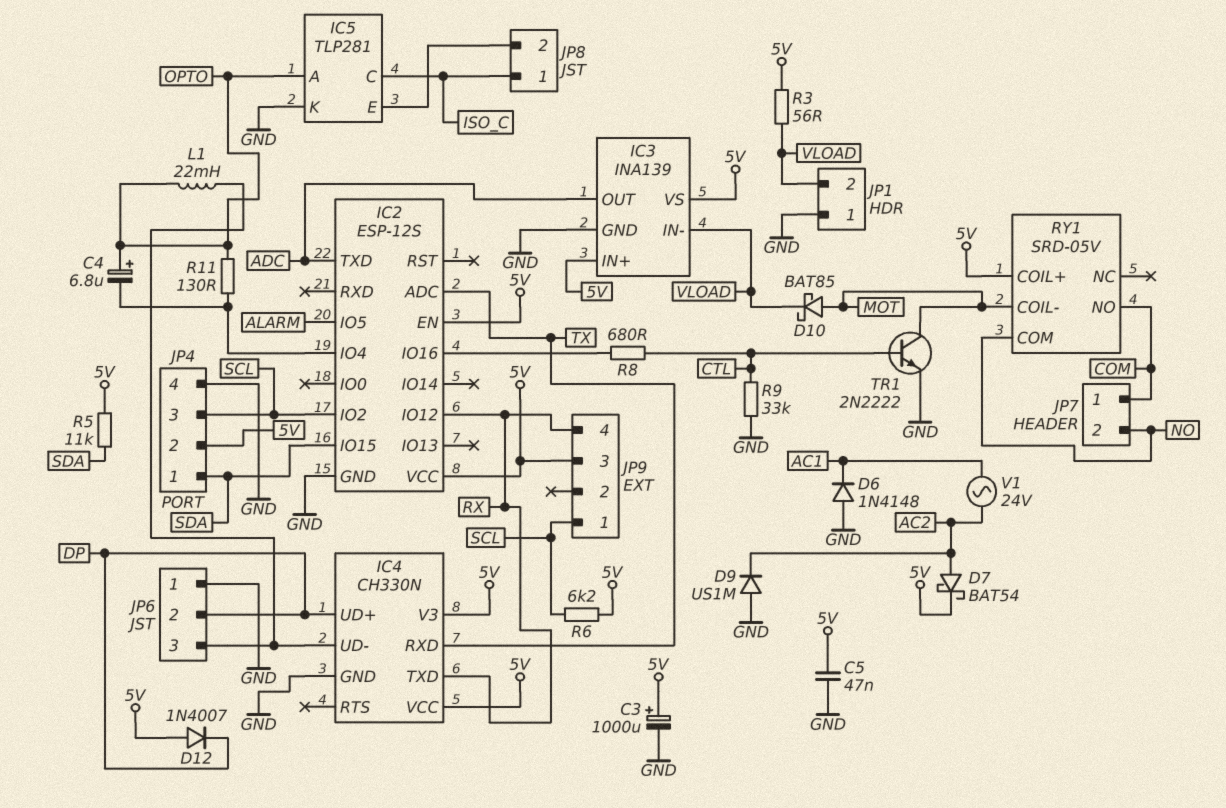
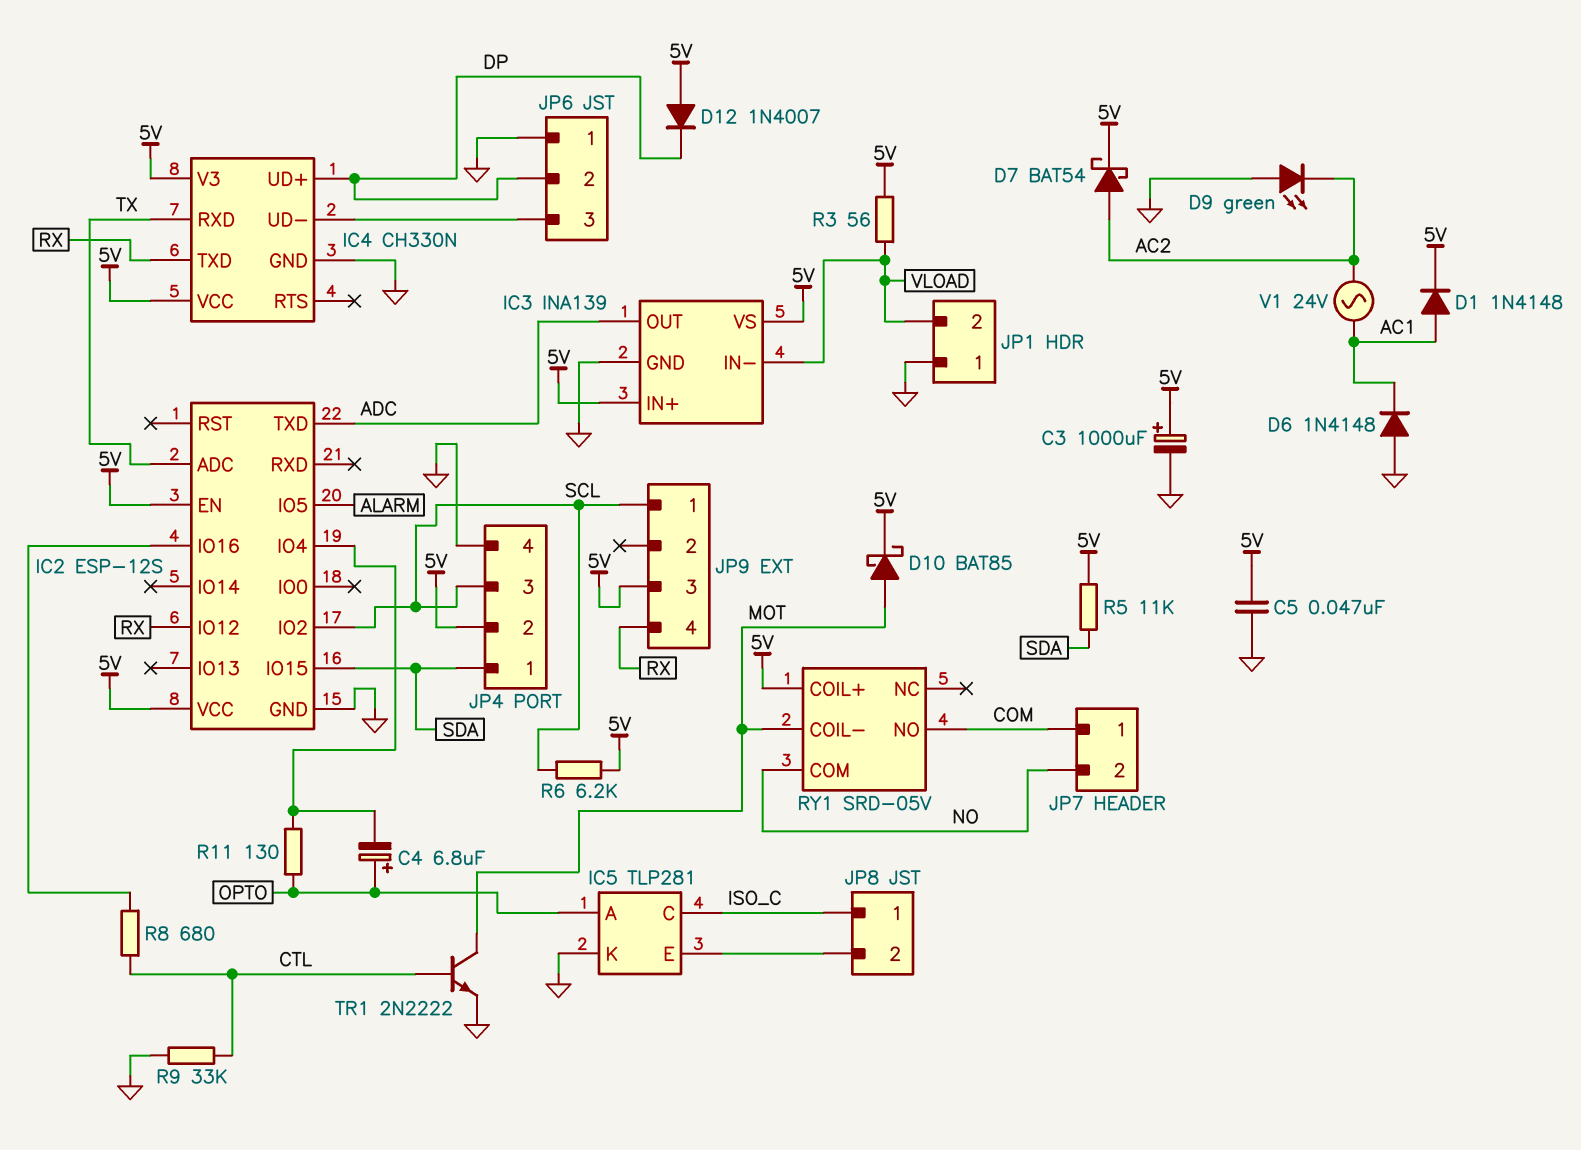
D1: none -> diode 1N4148 (A AC1, K 5V)
D9: diode US1M (A GND, K AC2) -> LED green (A GND, K AC2)
D10: schottky BAT85 (A MOT, K VLOAD) -> schottky BAT85 (A MOT, K 5V)
L1: 22mH (IC4/UD-, OPTO) -> none

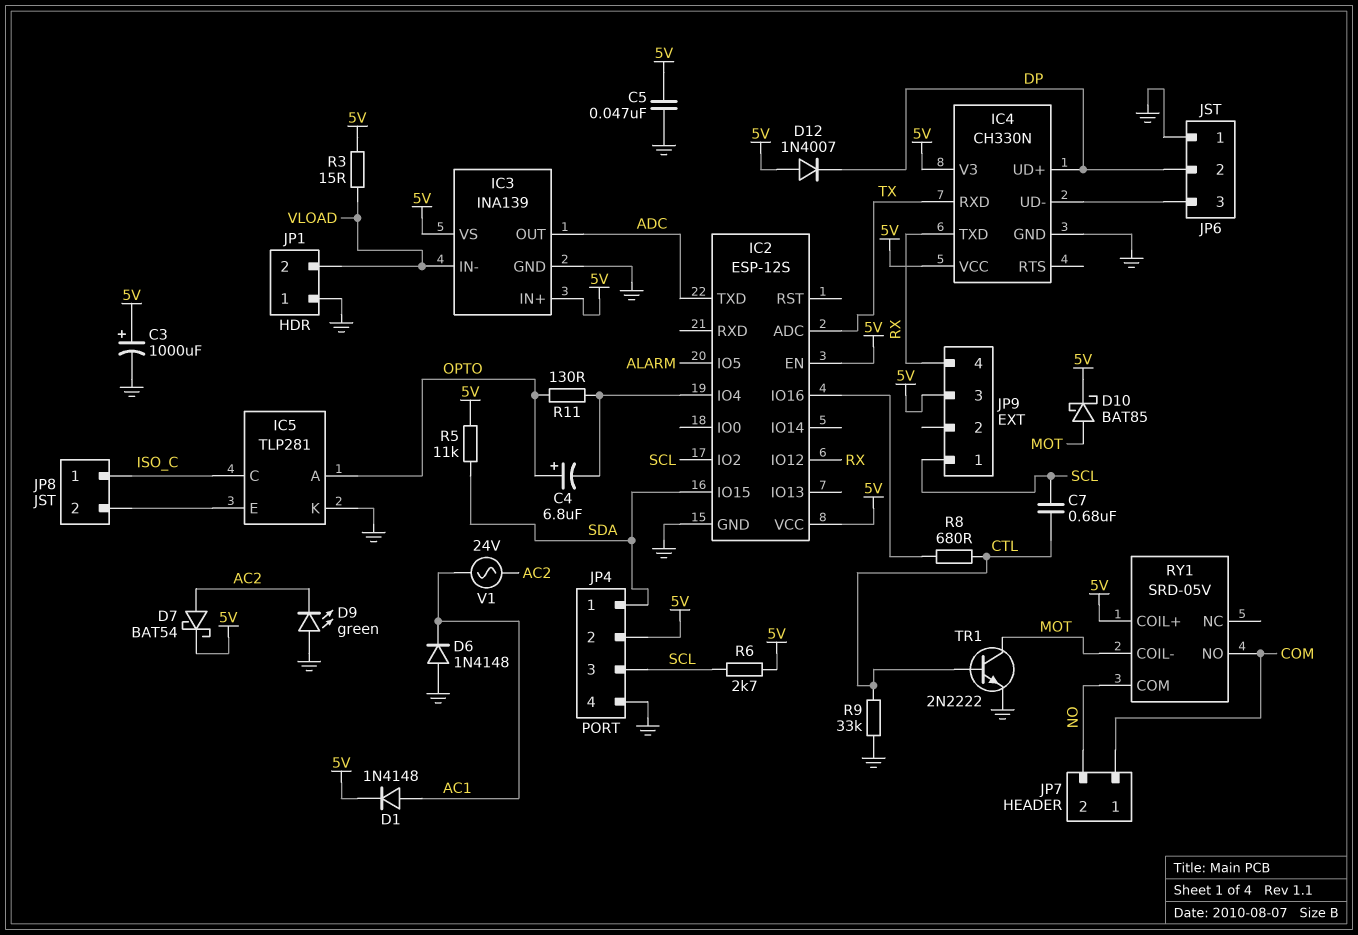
C7: none -> 680nF (CTL, SCL)
R3: 56 (5V, VLOAD) -> 15 (5V, VLOAD)
R6: 6.2k (5V, SCL) -> 2.7k (5V, SCL)

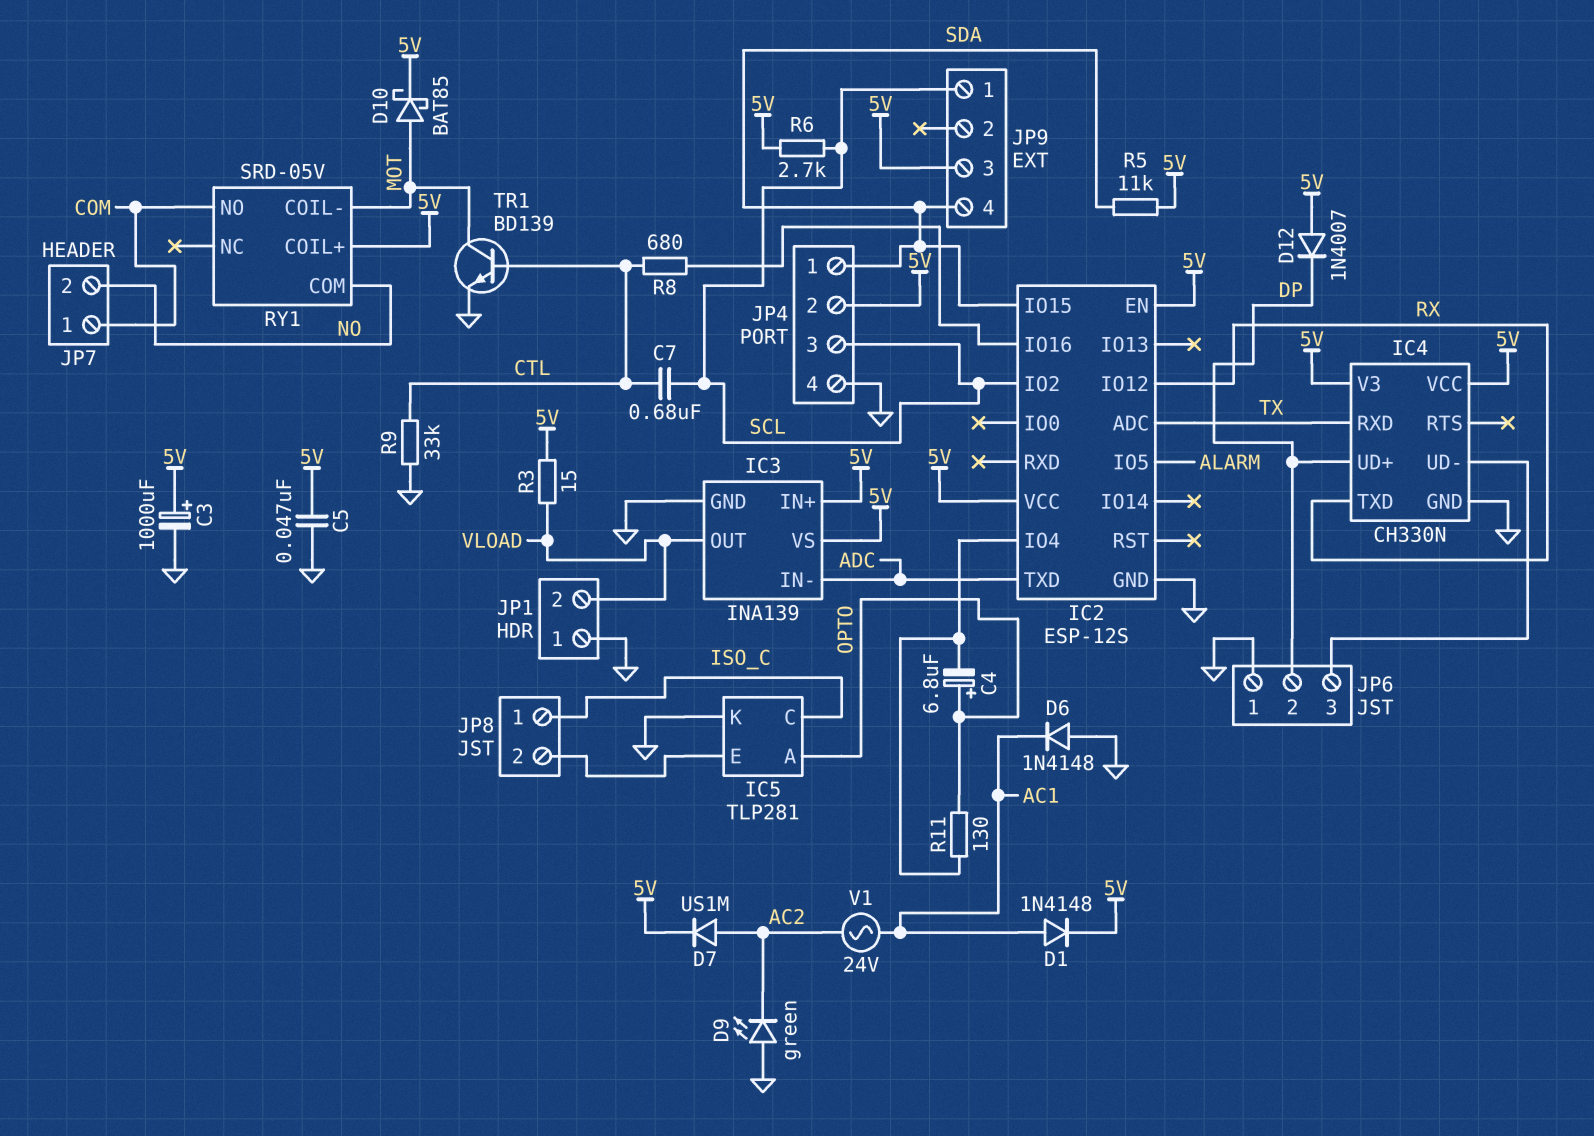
D7: schottky BAT54 (A AC2, K 5V) -> diode US1M (A AC2, K 5V)
IC3 pin IN-: VLOAD -> ADC
IC3 pin OUT: ADC -> VLOAD
JP9 pin 4: RX -> SDA
TR1: NPN 2N2222 (B CTL, C MOT, E GND) -> NPN BD139 (B CTL, C MOT, E GND)

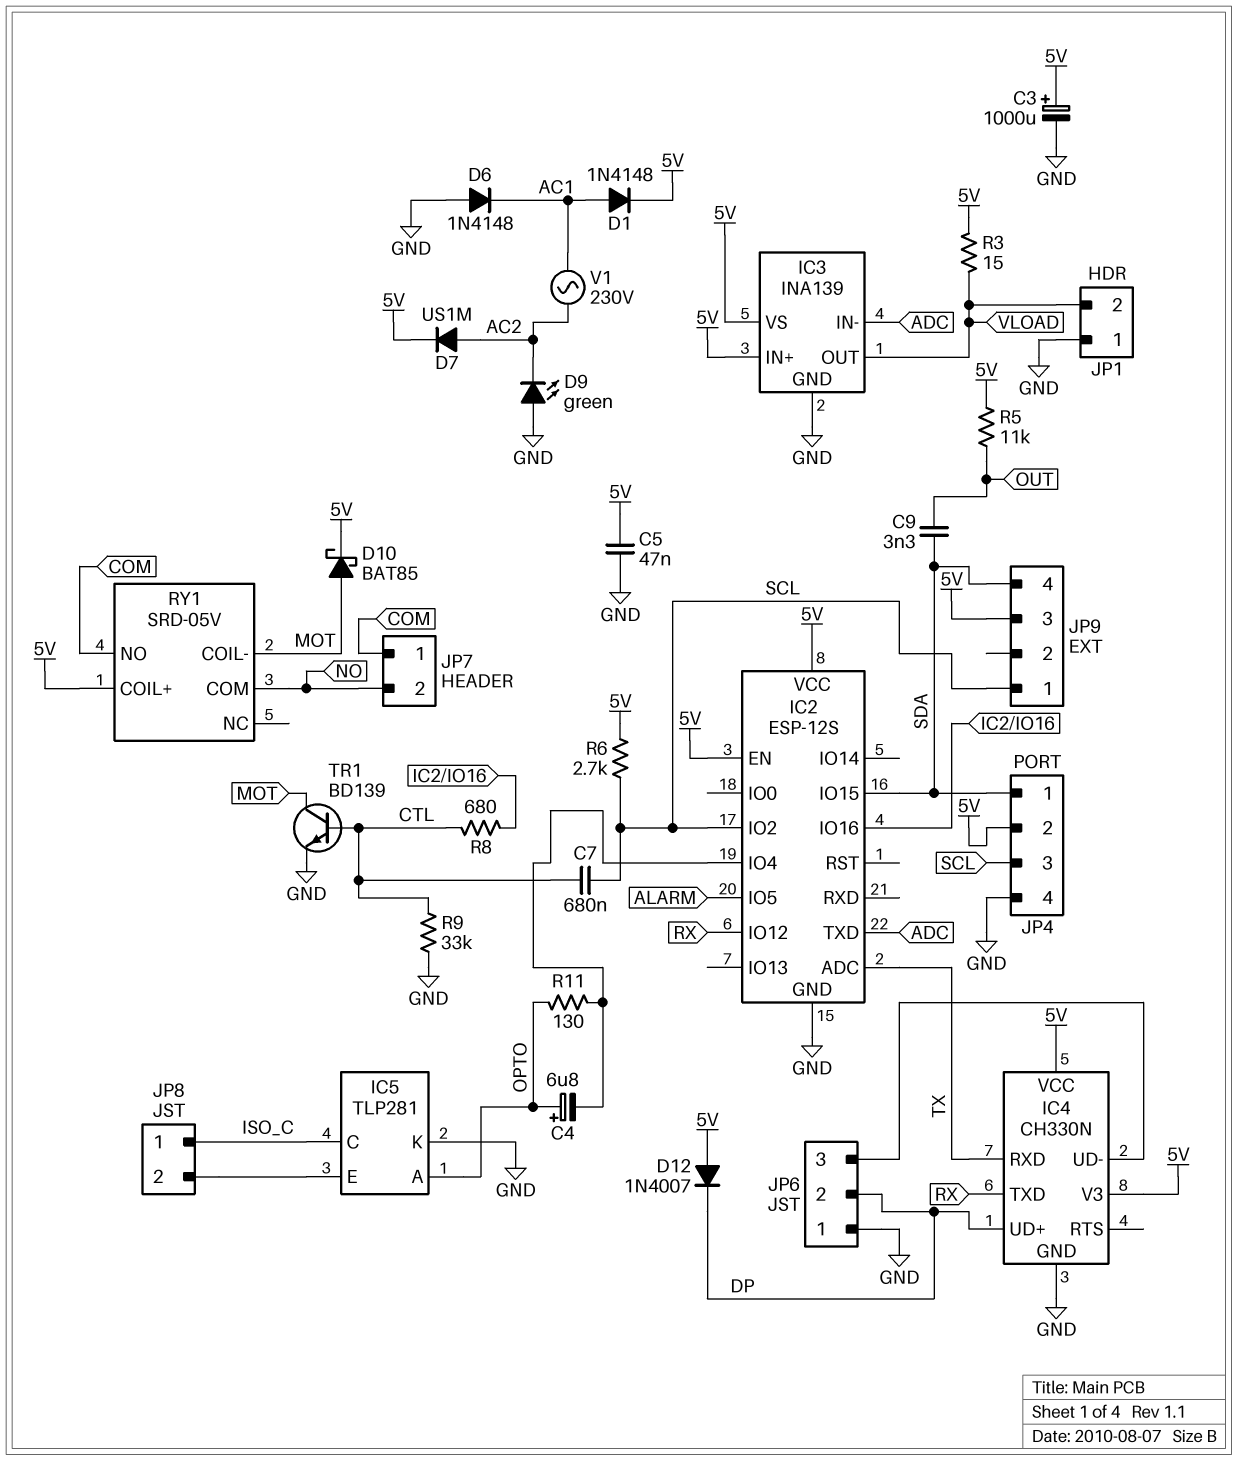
C9: none -> 3.3nF (OUT, SDA)
R5: 11k (5V, SDA) -> 11k (5V, OUT)
V1: AC 24V (AC1, AC2) -> AC 230V (AC1, AC2)

